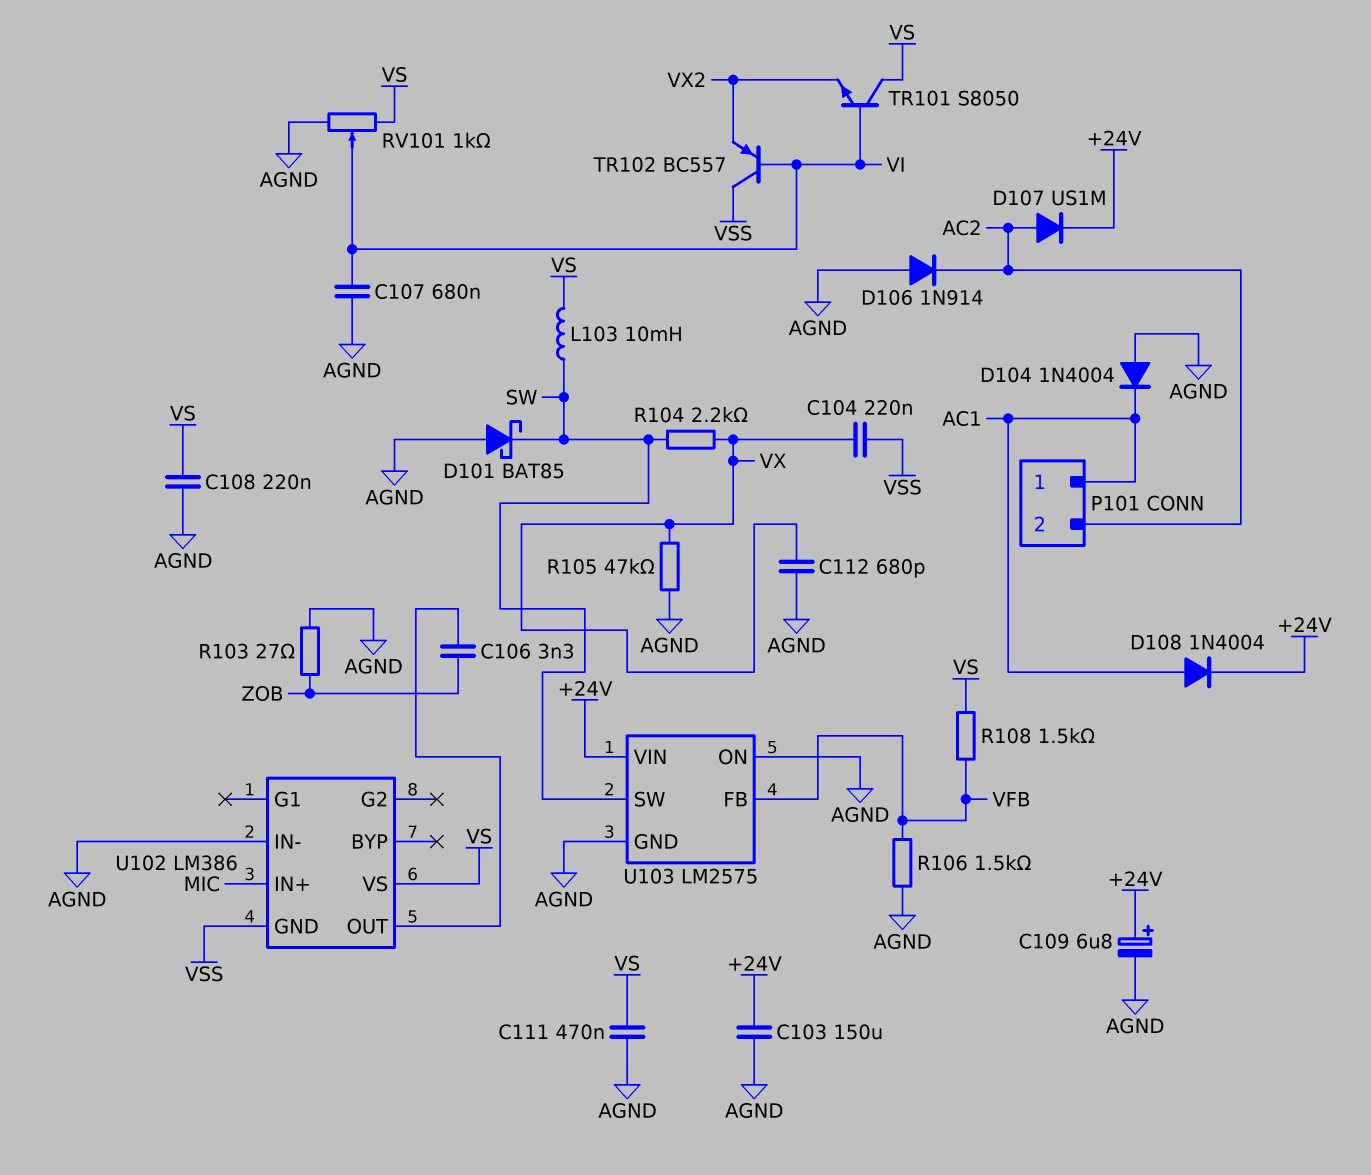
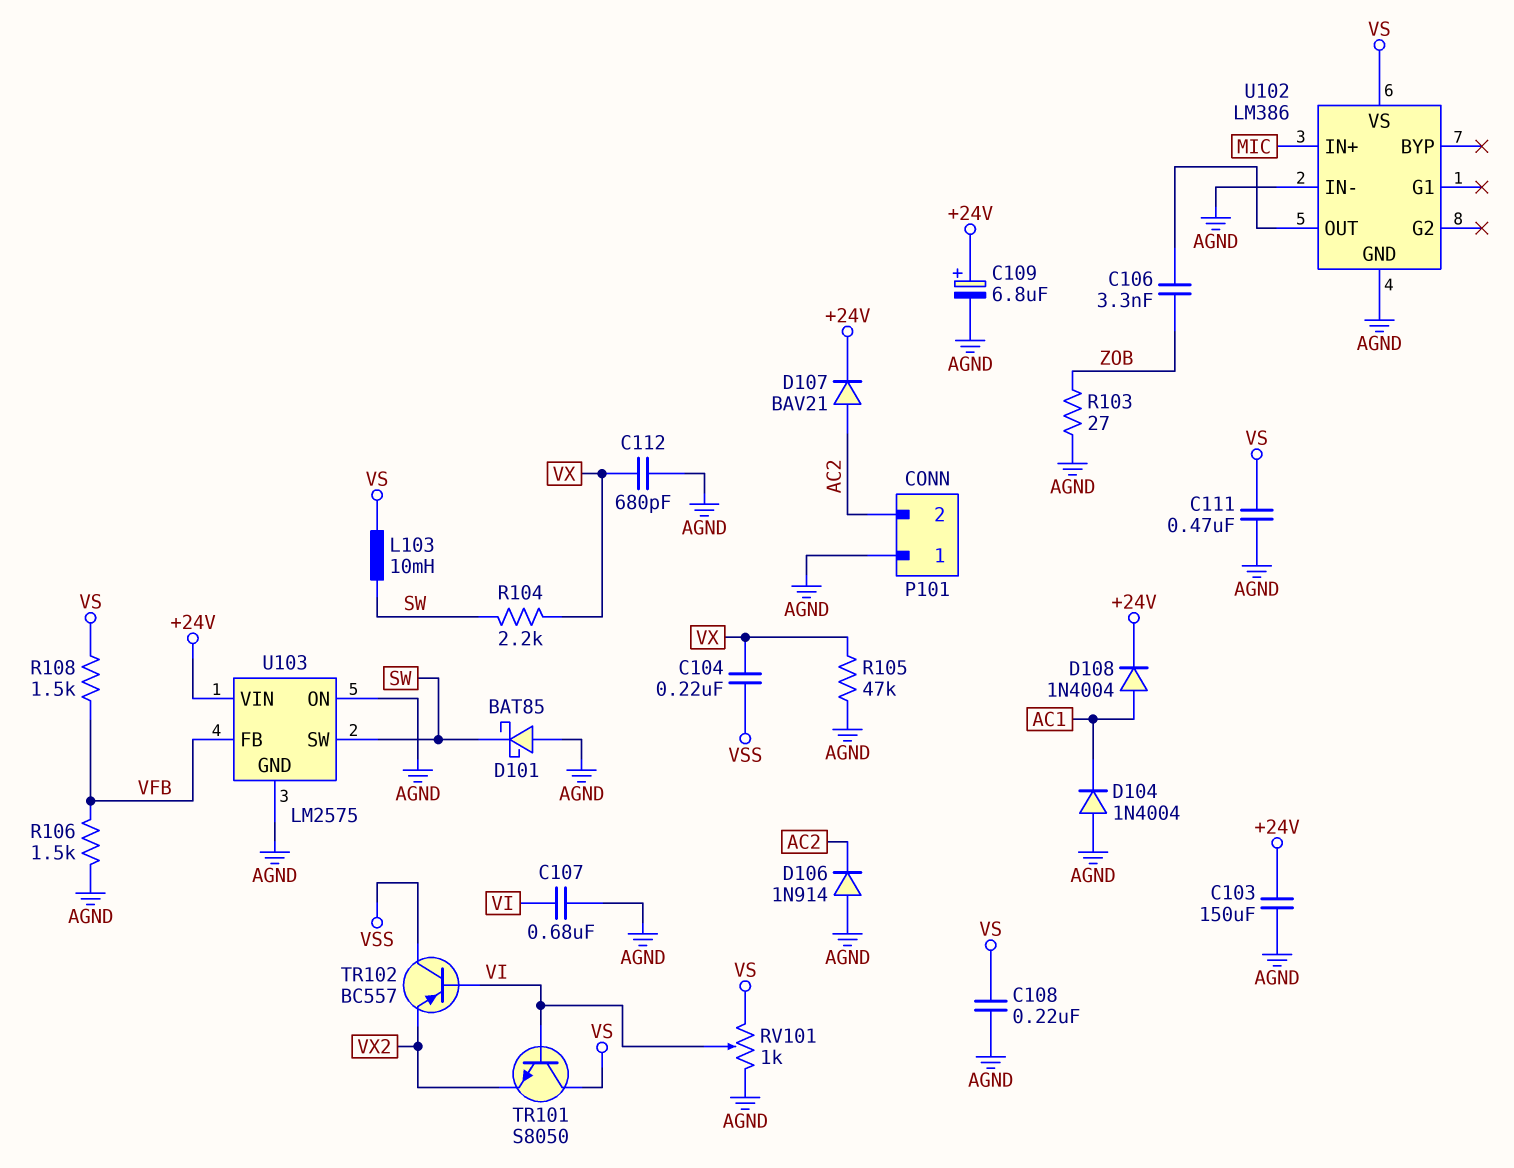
D107: diode US1M (A AC2, K +24V) -> diode BAV21 (A AC2, K +24V)
P101 pin 1: AC1 -> AGND
U102 pin GND: VSS -> AGND

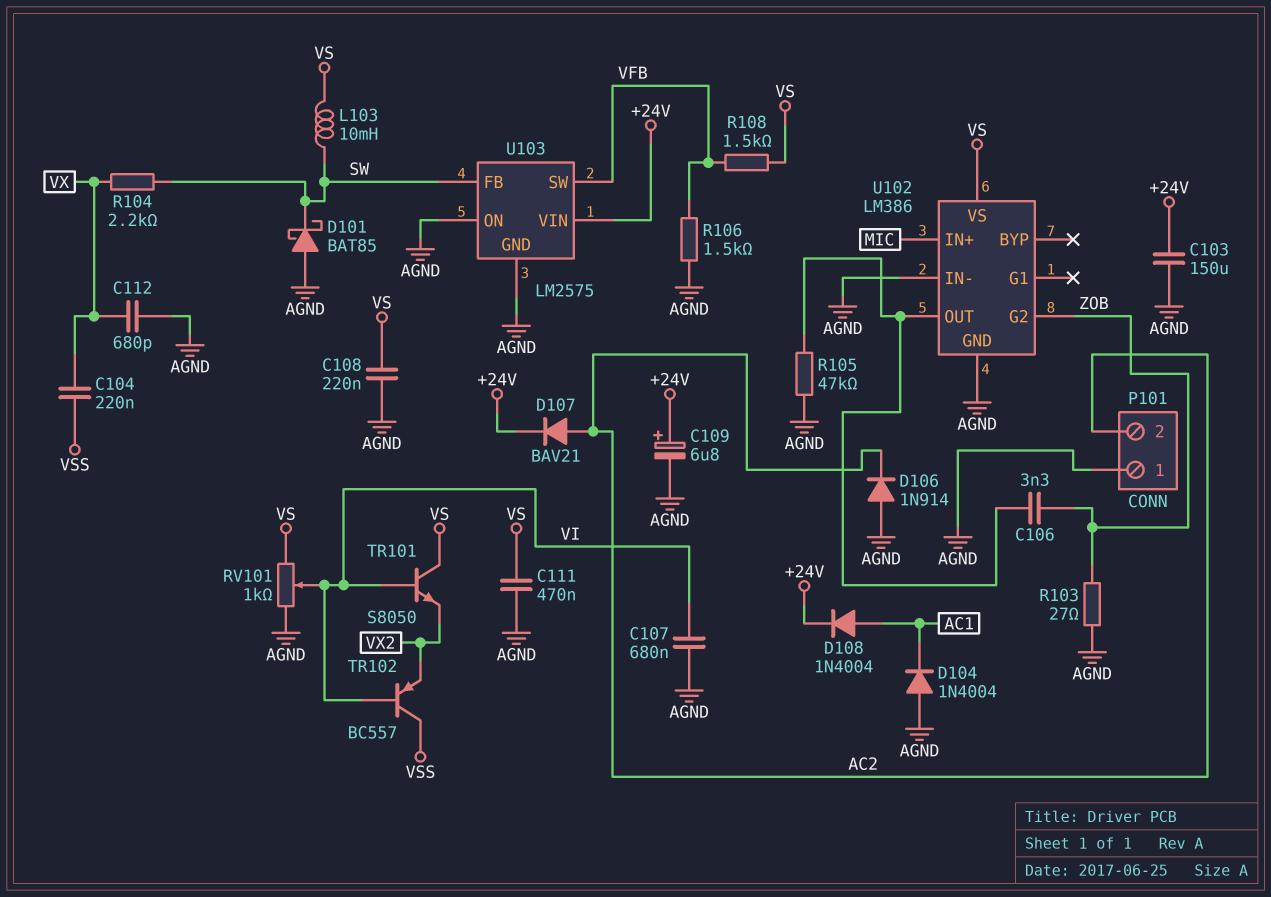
R105: 47k (AGND, VX) -> 47k (AGND, U102/OUT)
U102 pin G2: none -> ZOB
U103 pin FB: VFB -> SW
U103 pin SW: SW -> VFB

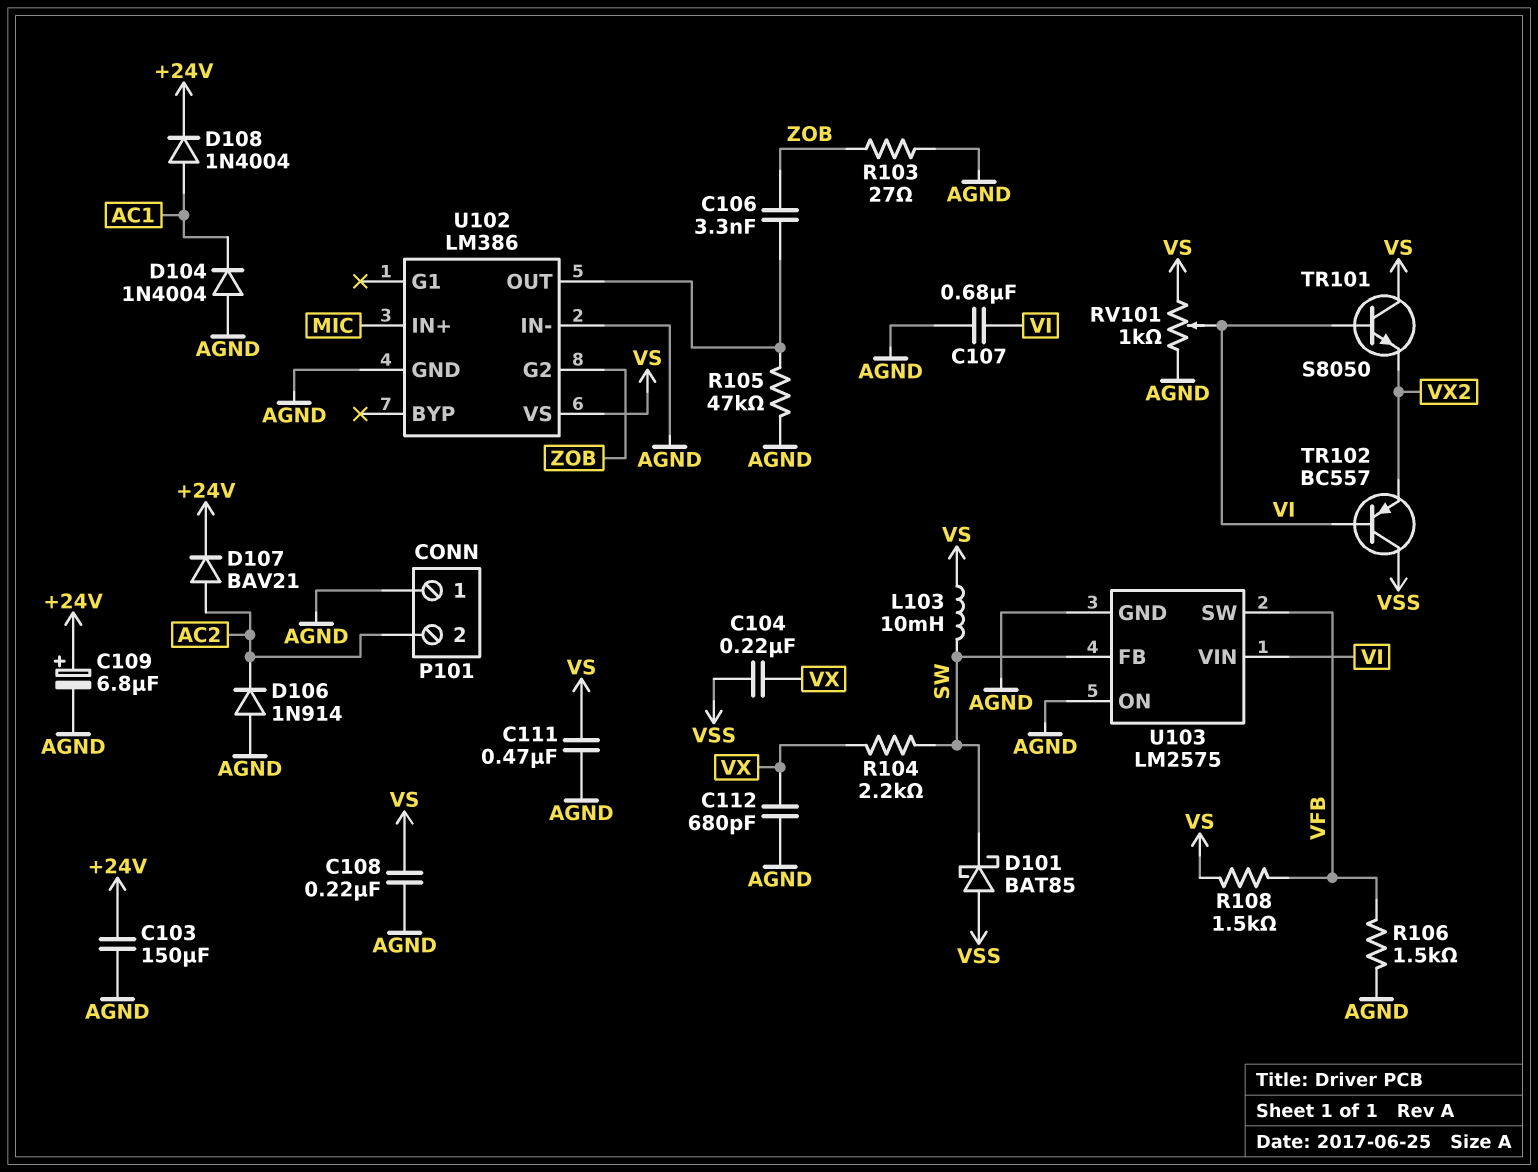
D101: schottky BAT85 (A AGND, K SW) -> schottky BAT85 (A VSS, K SW)
U103 pin VIN: +24V -> VI

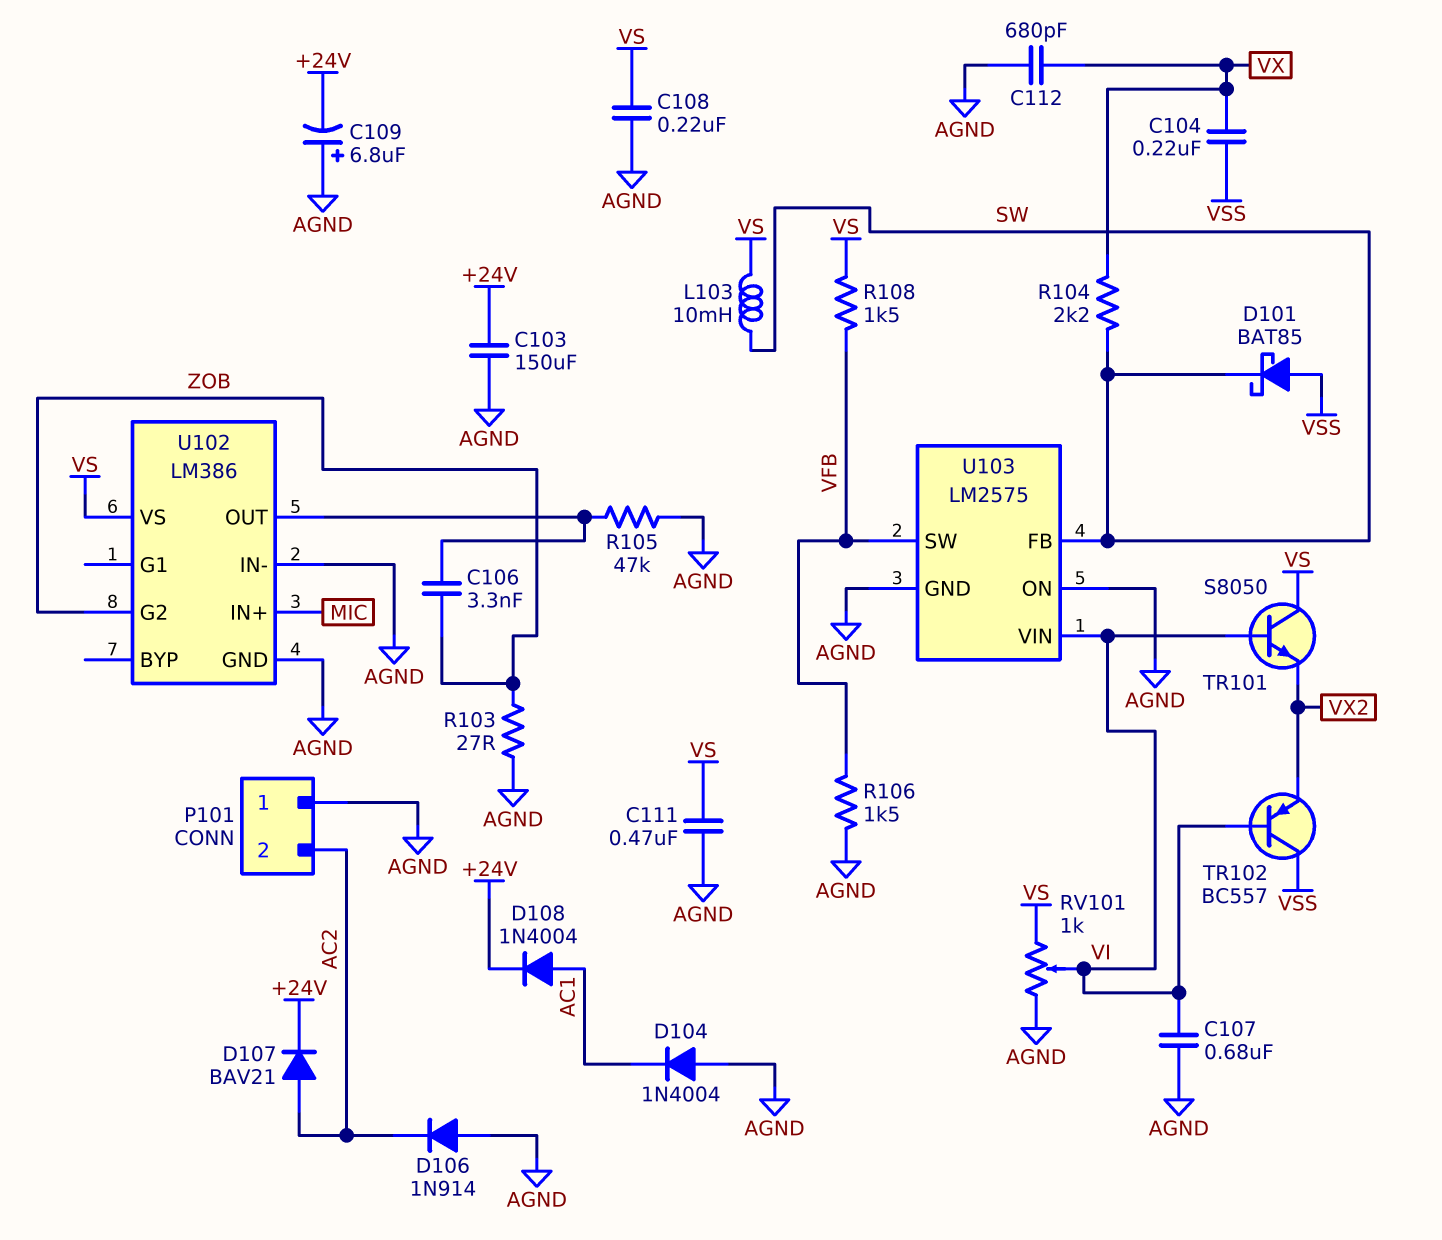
C109: 6.8uF (plus +24V, minus AGND) -> 6.8uF (plus AGND, minus +24V)

